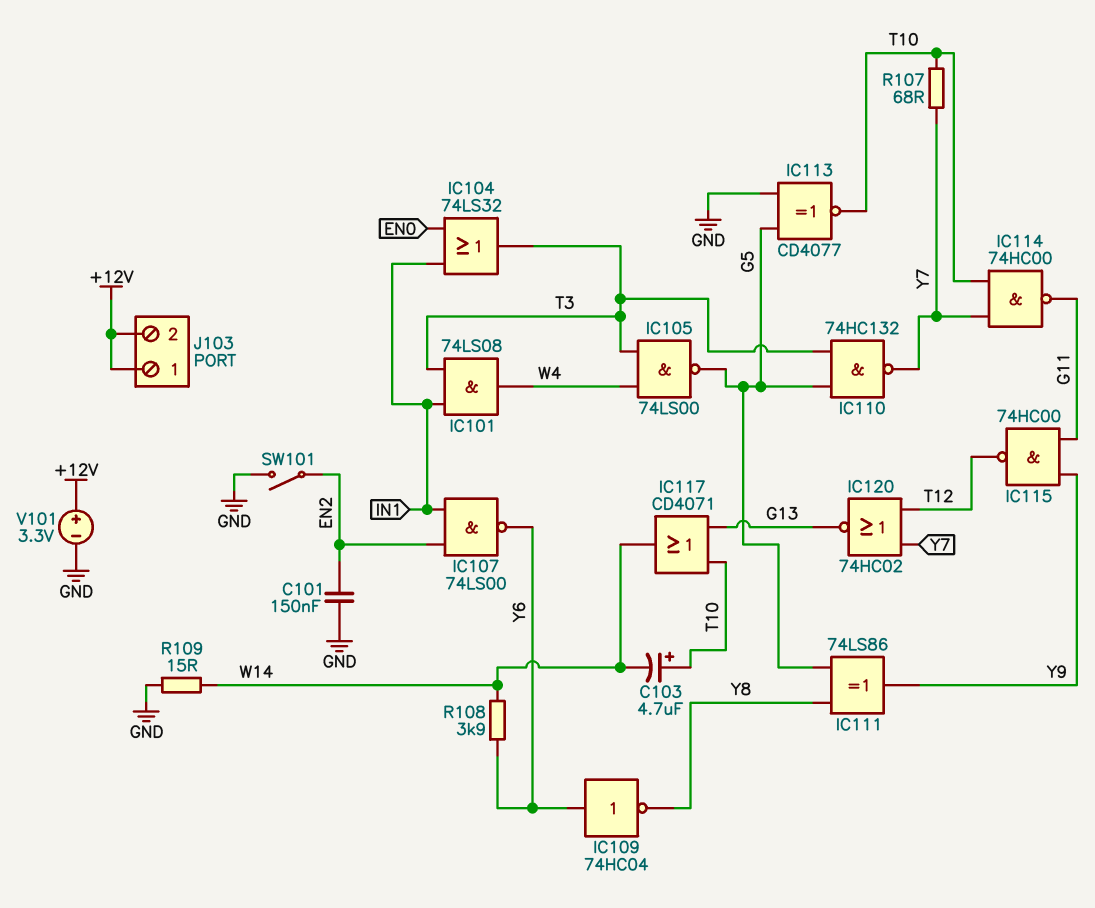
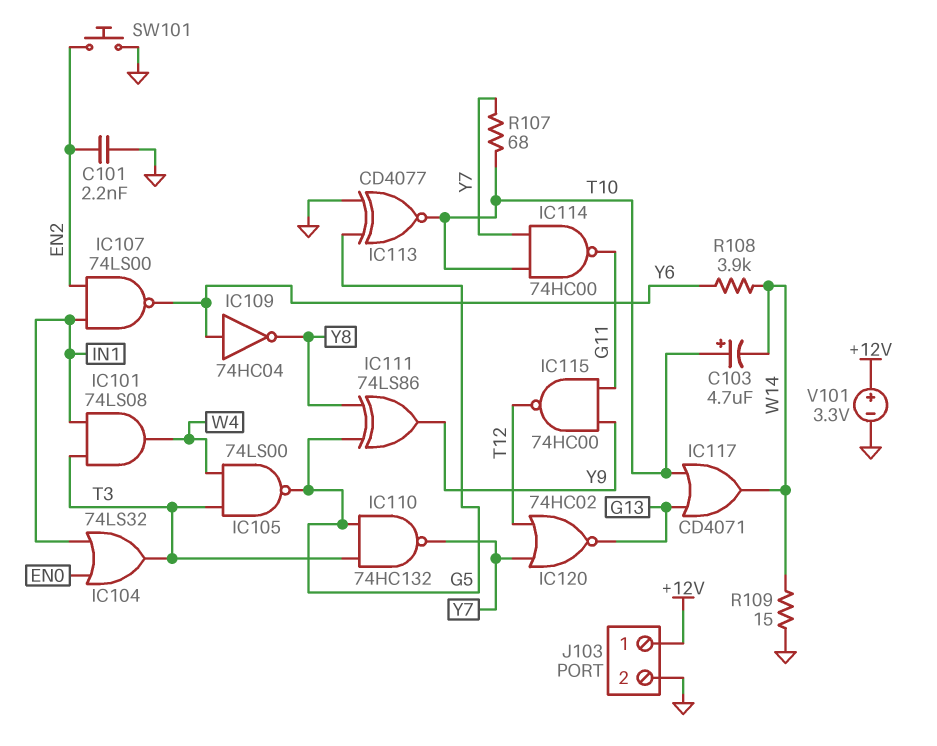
C101: 150nF (EN2, GND) -> 2.2nF (EN2, GND)
J103 pin 2: +12V -> GND
SW101: switch (EN2, GND) -> button (EN2, GND)

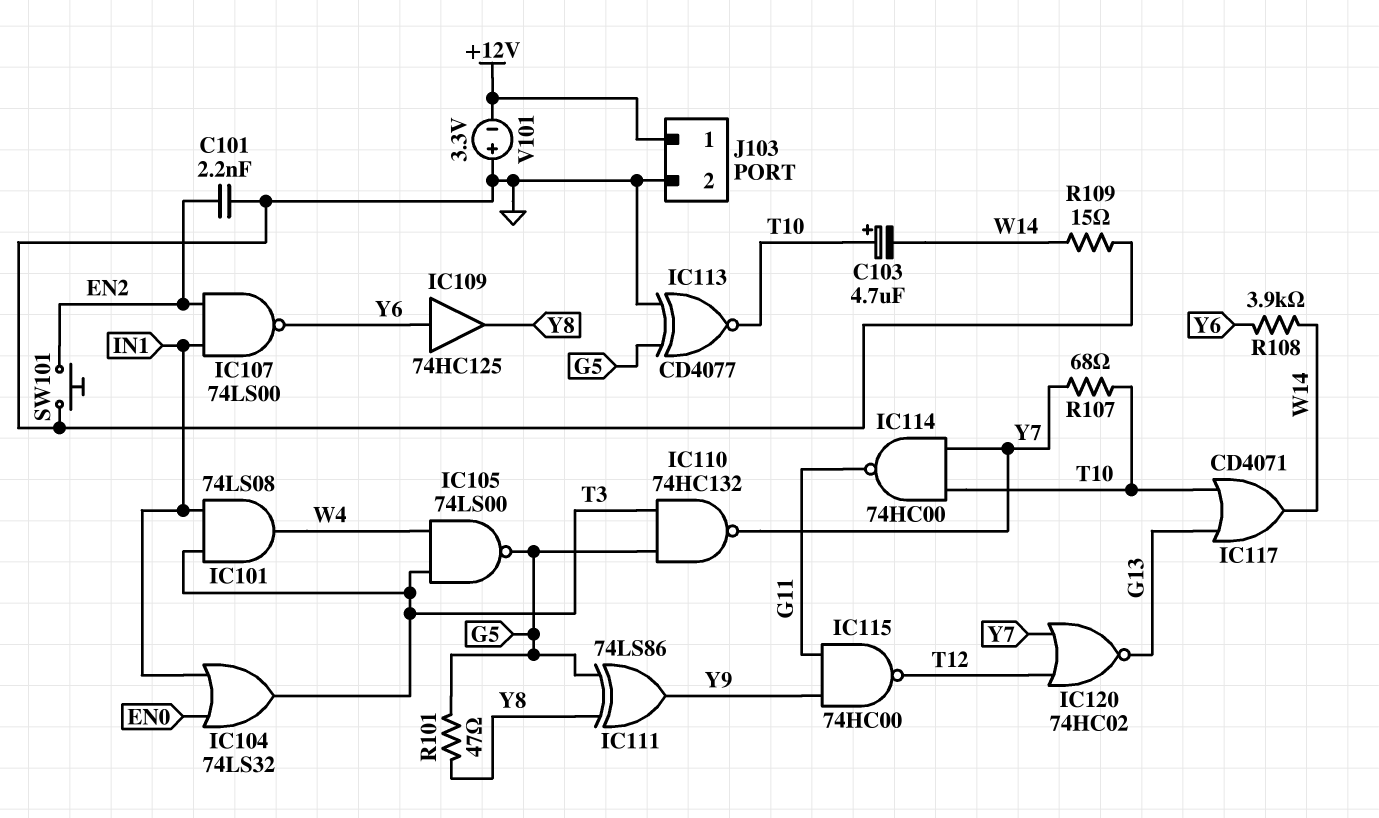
IC109: NOT 74HC04 (in Y6, out Y8) -> buffer 74HC125 (in Y6, out Y8)
R101: none -> 47 (G5, Y8)
V101: 3.3V (plus +12V, minus GND) -> 3.3V (plus GND, minus +12V)

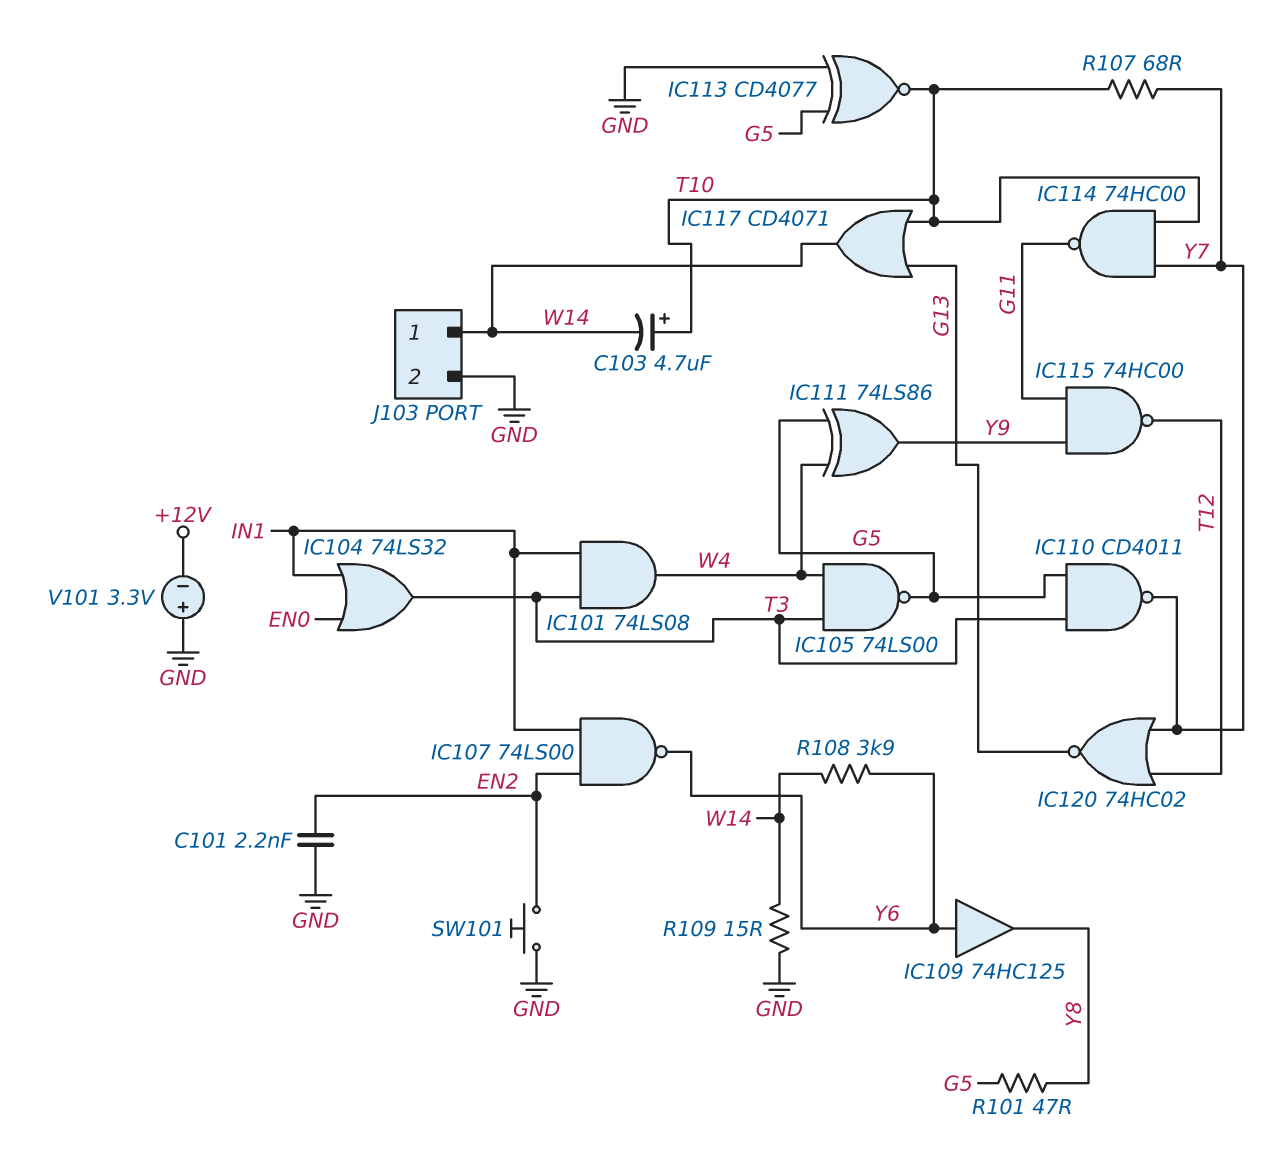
IC110: NAND 74HC132 (in G5, in T3, out Y7) -> NAND CD4011 (in G5, in T3, out Y7)
IC111: XOR 74LS86 (in G5, in Y8, out Y9) -> XOR 74LS86 (in G5, in W4, out Y9)
J103 pin 1: +12V -> W14

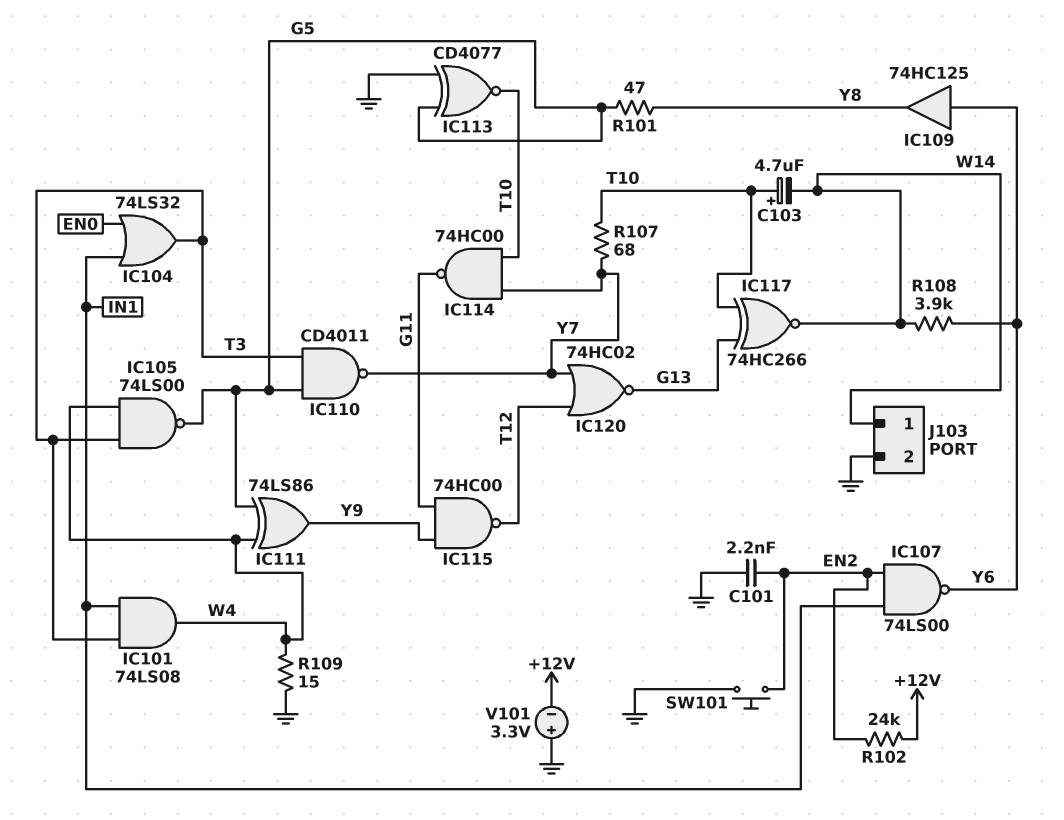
IC117: OR CD4071 (in G13, in T10, out W14) -> XNOR 74HC266 (in G13, in T10, out W14)
R102: none -> 24k (+12V, EN2)
R109: 15 (GND, W14) -> 15 (GND, W4)

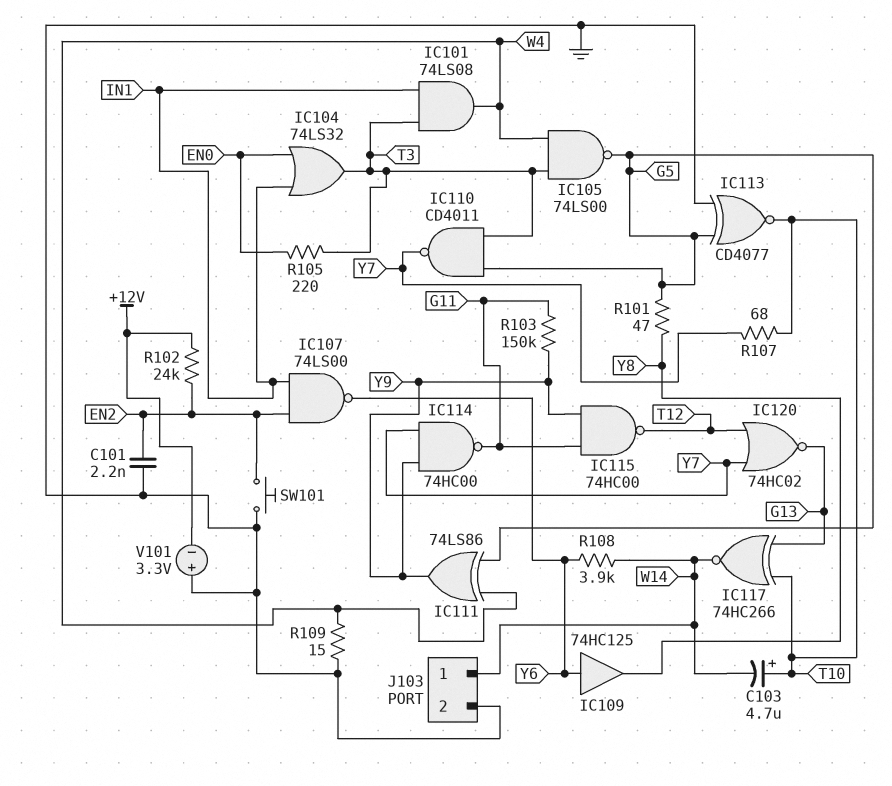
IC114: NAND 74HC00 (in T10, in Y7, out G11) -> NAND 74HC00 (in Y7, in Y9, out G11)
R103: none -> 150k (G11, Y9)
R105: none -> 220 (EN0, T3)

